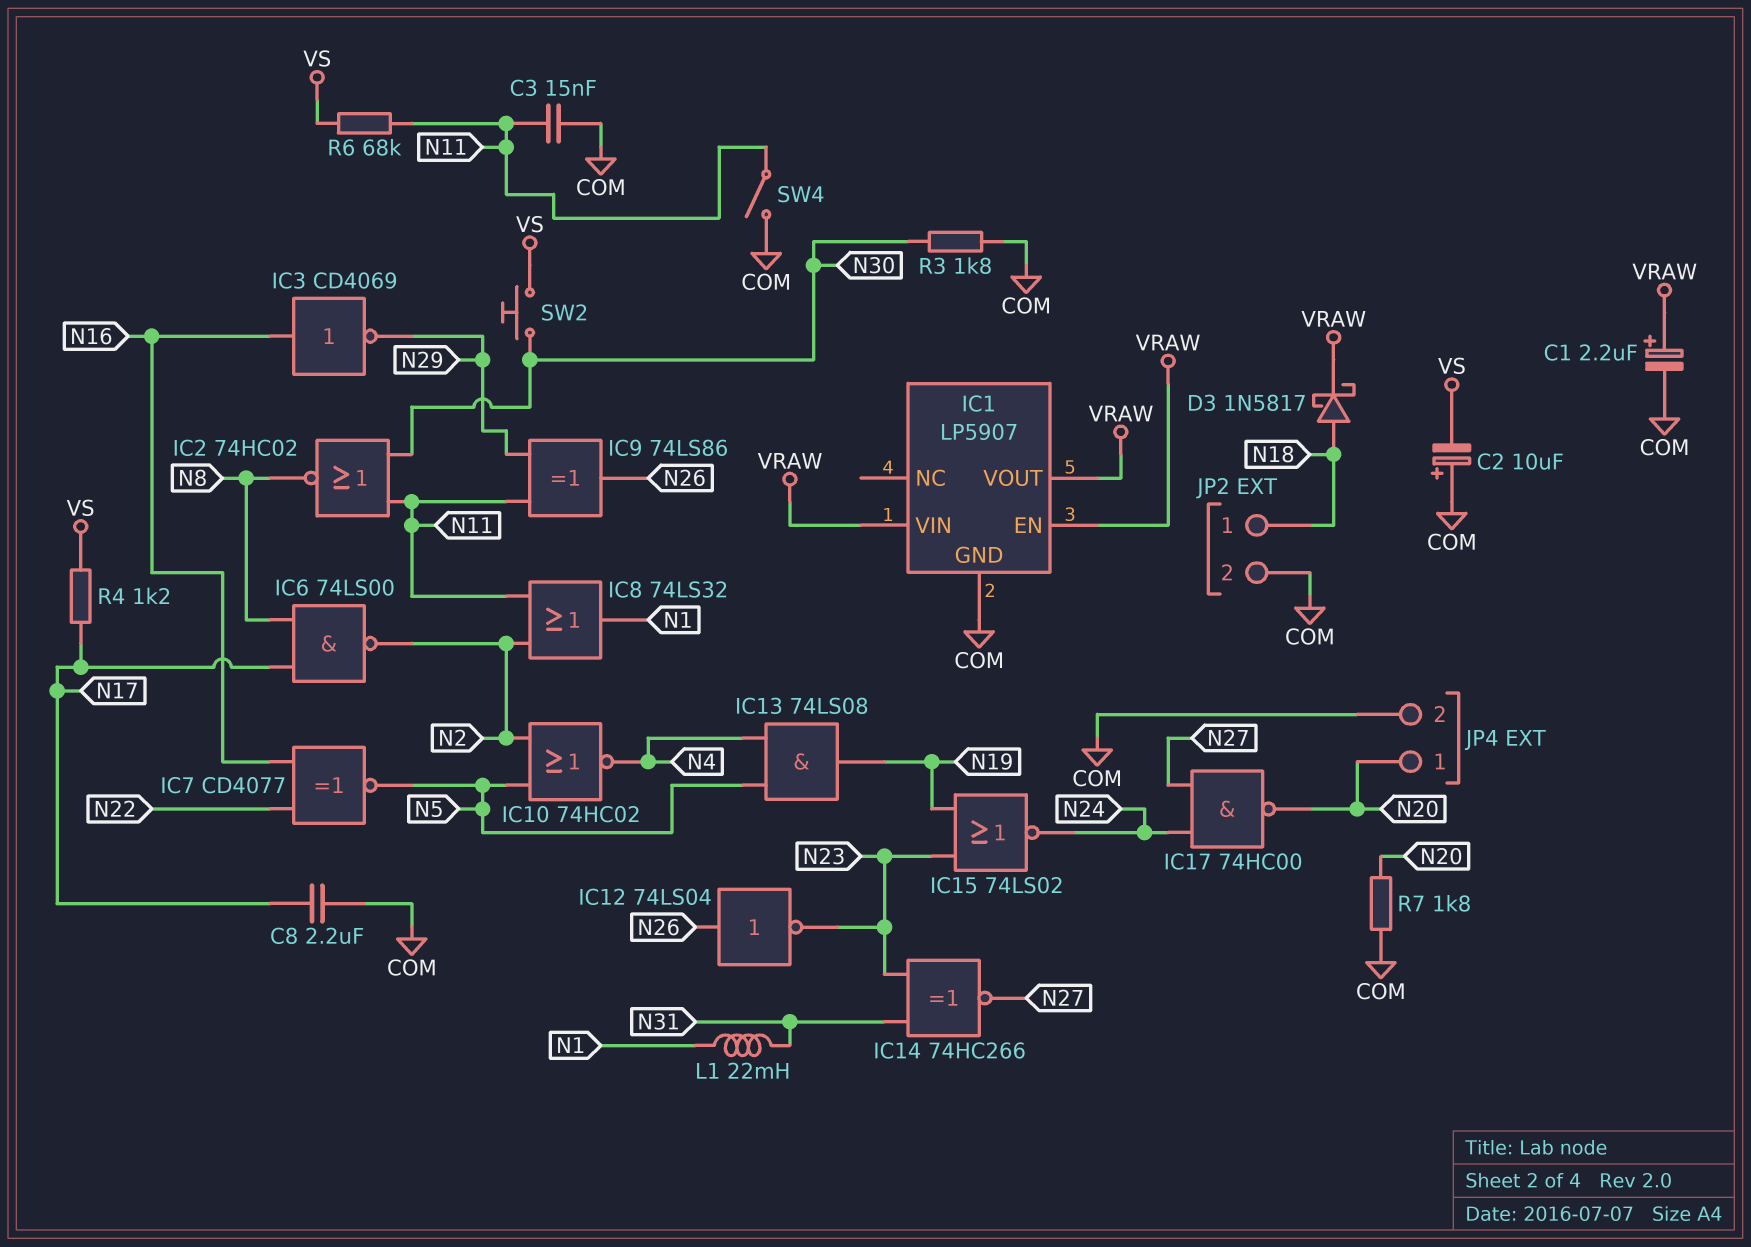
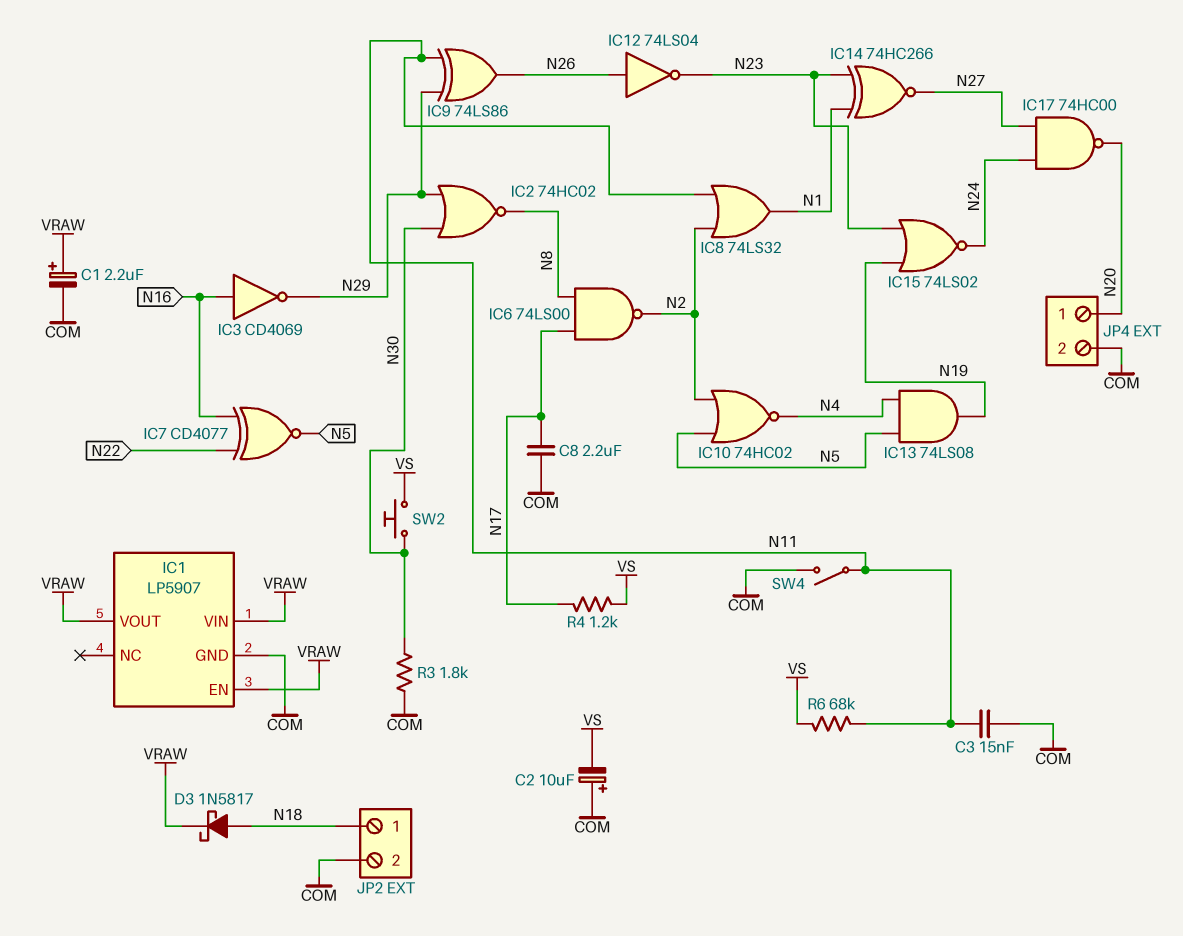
IC2: NOR 74HC02 (in N11, in N30, out N8) -> NOR 74HC02 (in N29, in N30, out N8)
IC14: XNOR 74HC266 (in N23, in N31, out N27) -> XNOR 74HC266 (in N1, in N23, out N27)
L1: 22mH (N1, N31) -> none
R7: 1.8k (COM, N20) -> none

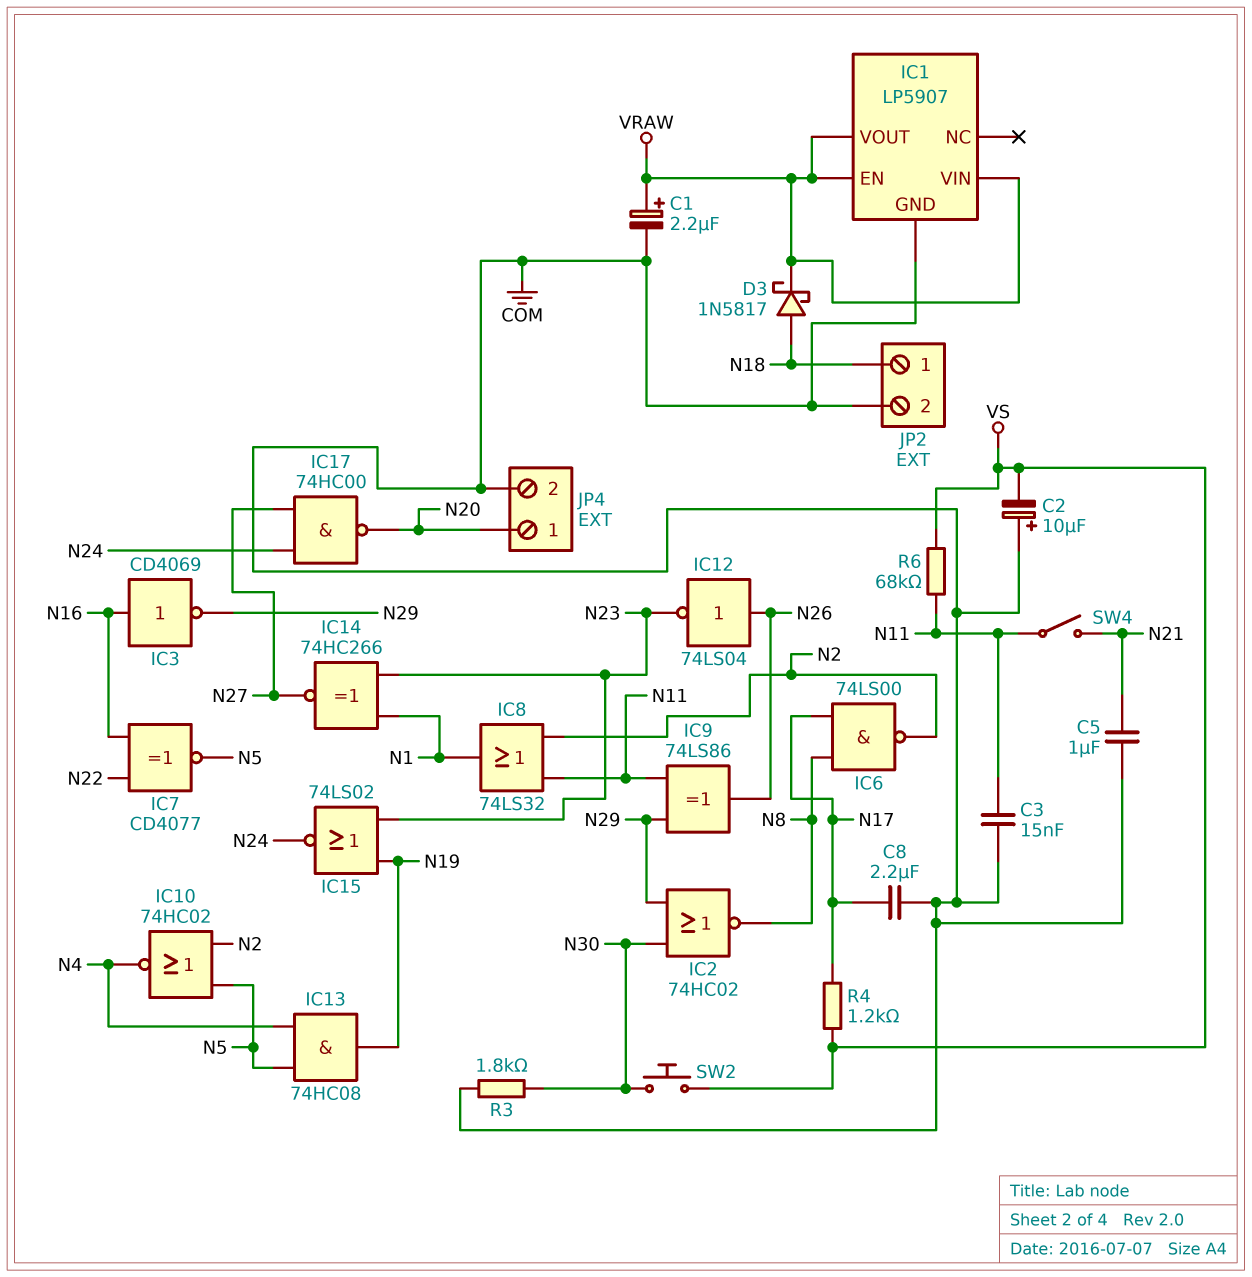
C5: none -> 1uF (COM, N21)
IC13: AND 74LS08 (in N4, in N5, out N19) -> AND 74HC08 (in N4, in N5, out N19)
SW4: switch (COM, N11) -> switch (N11, N21)

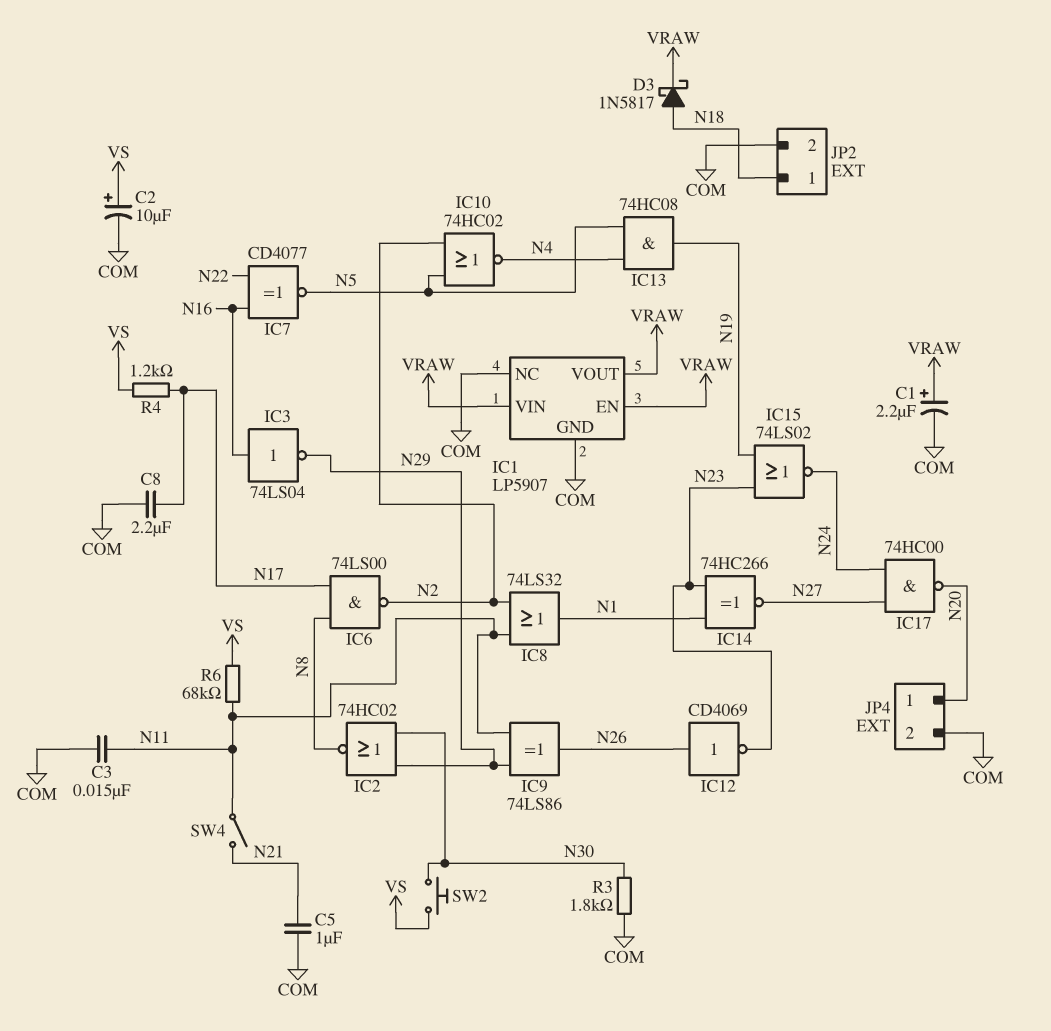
C2: 10uF (plus COM, minus VS) -> 10uF (plus VS, minus COM)
IC1 pin NC: none -> COM
IC3: NOT CD4069 (in N16, out N29) -> NOT 74LS04 (in N16, out N29)
IC12: NOT 74LS04 (in N26, out N23) -> NOT CD4069 (in N26, out N23)

